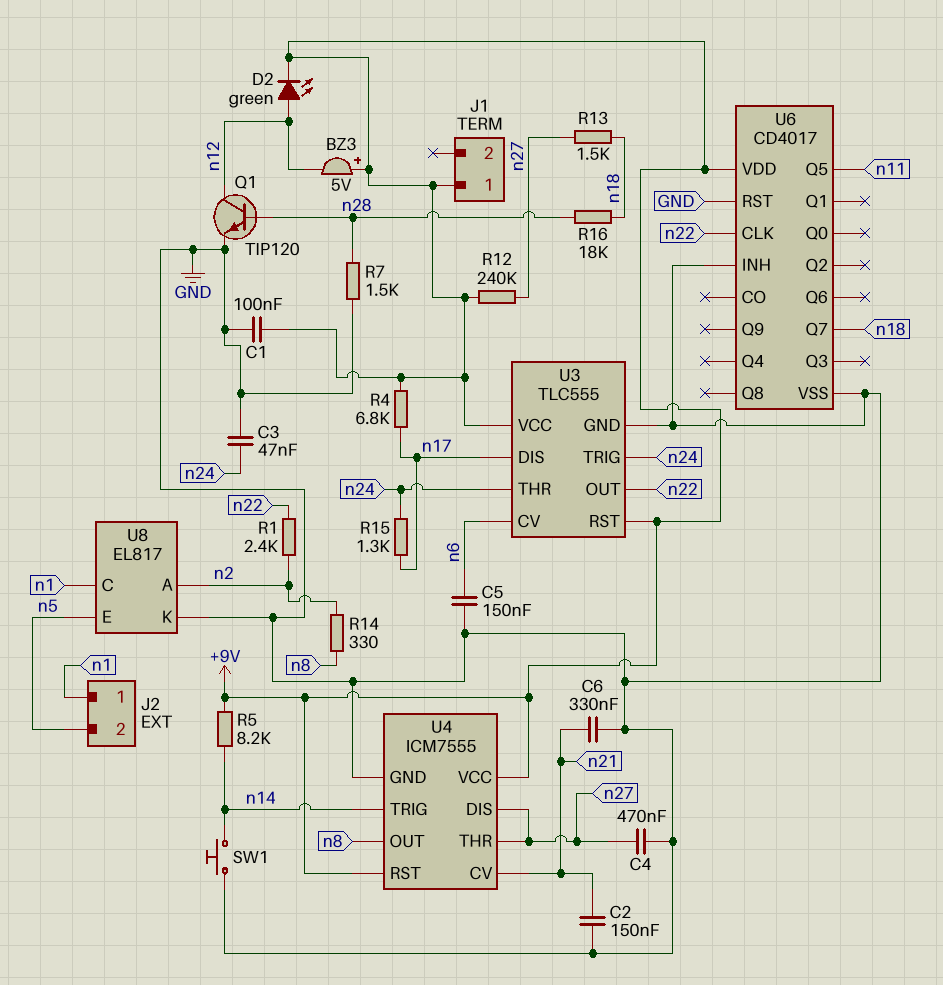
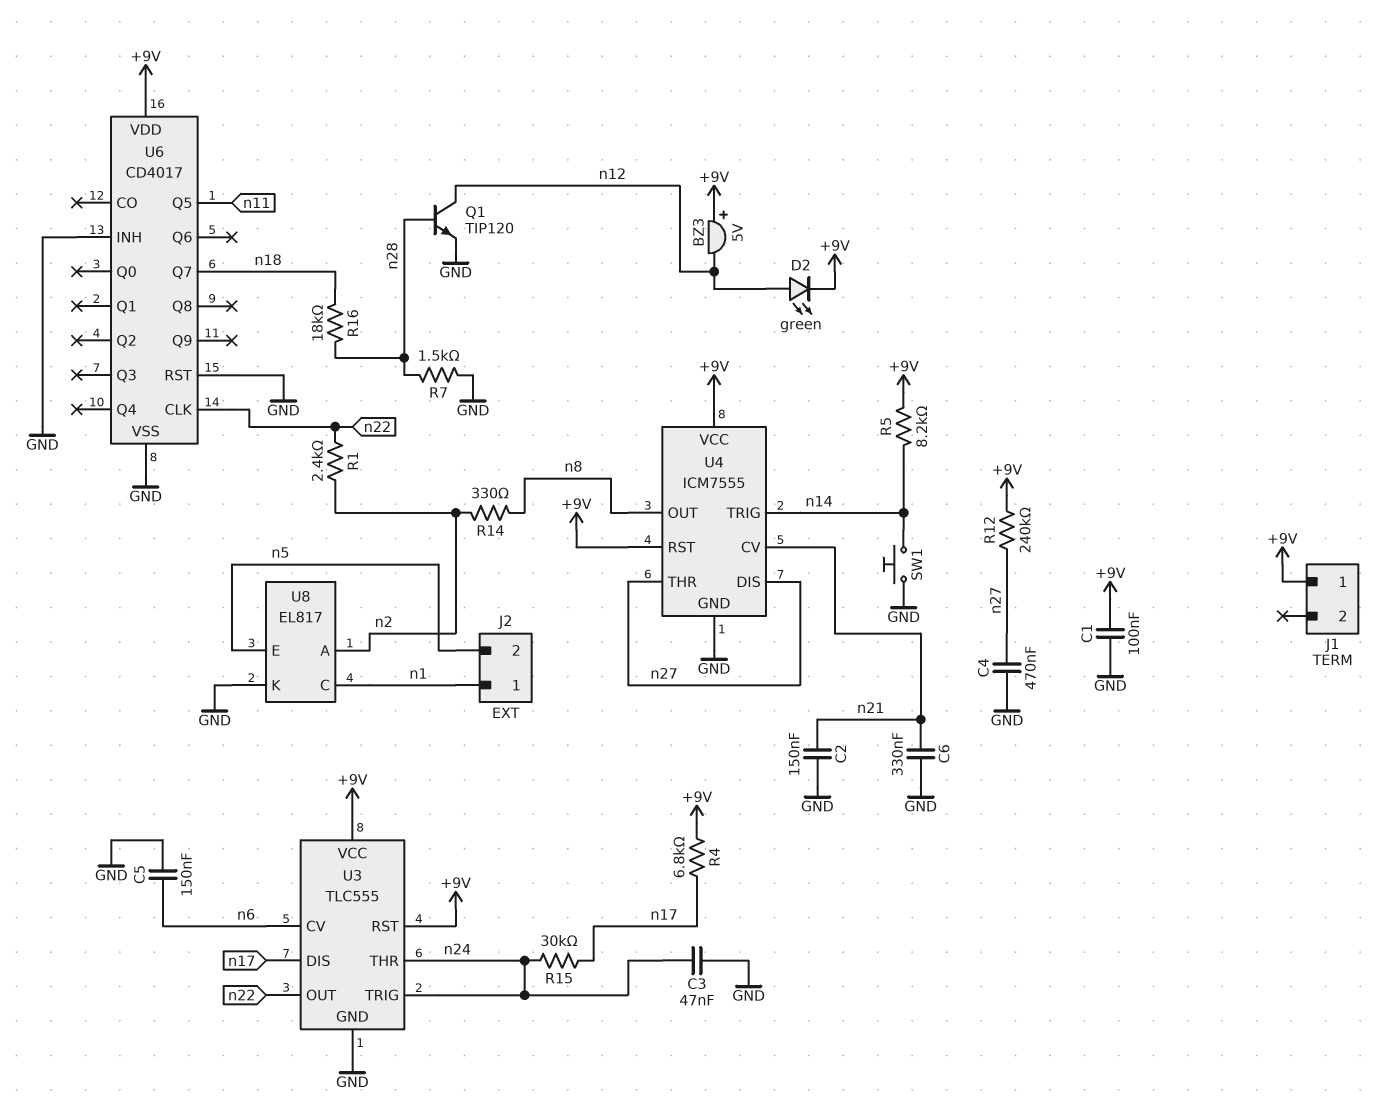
R13: 1.5k (n18, n27) -> none
R15: 1.3k (n17, n24) -> 30k (n17, n24)

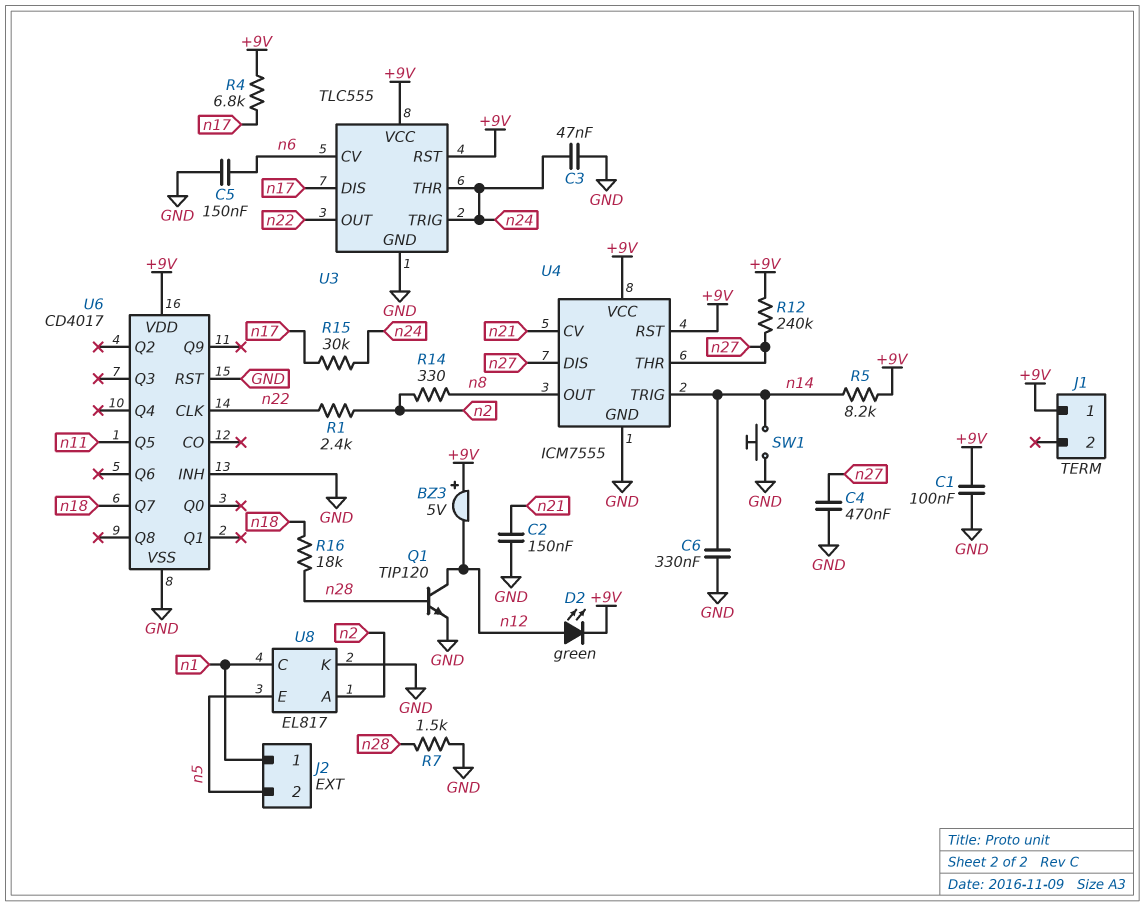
C6: 330nF (GND, n21) -> 330nF (GND, n14)

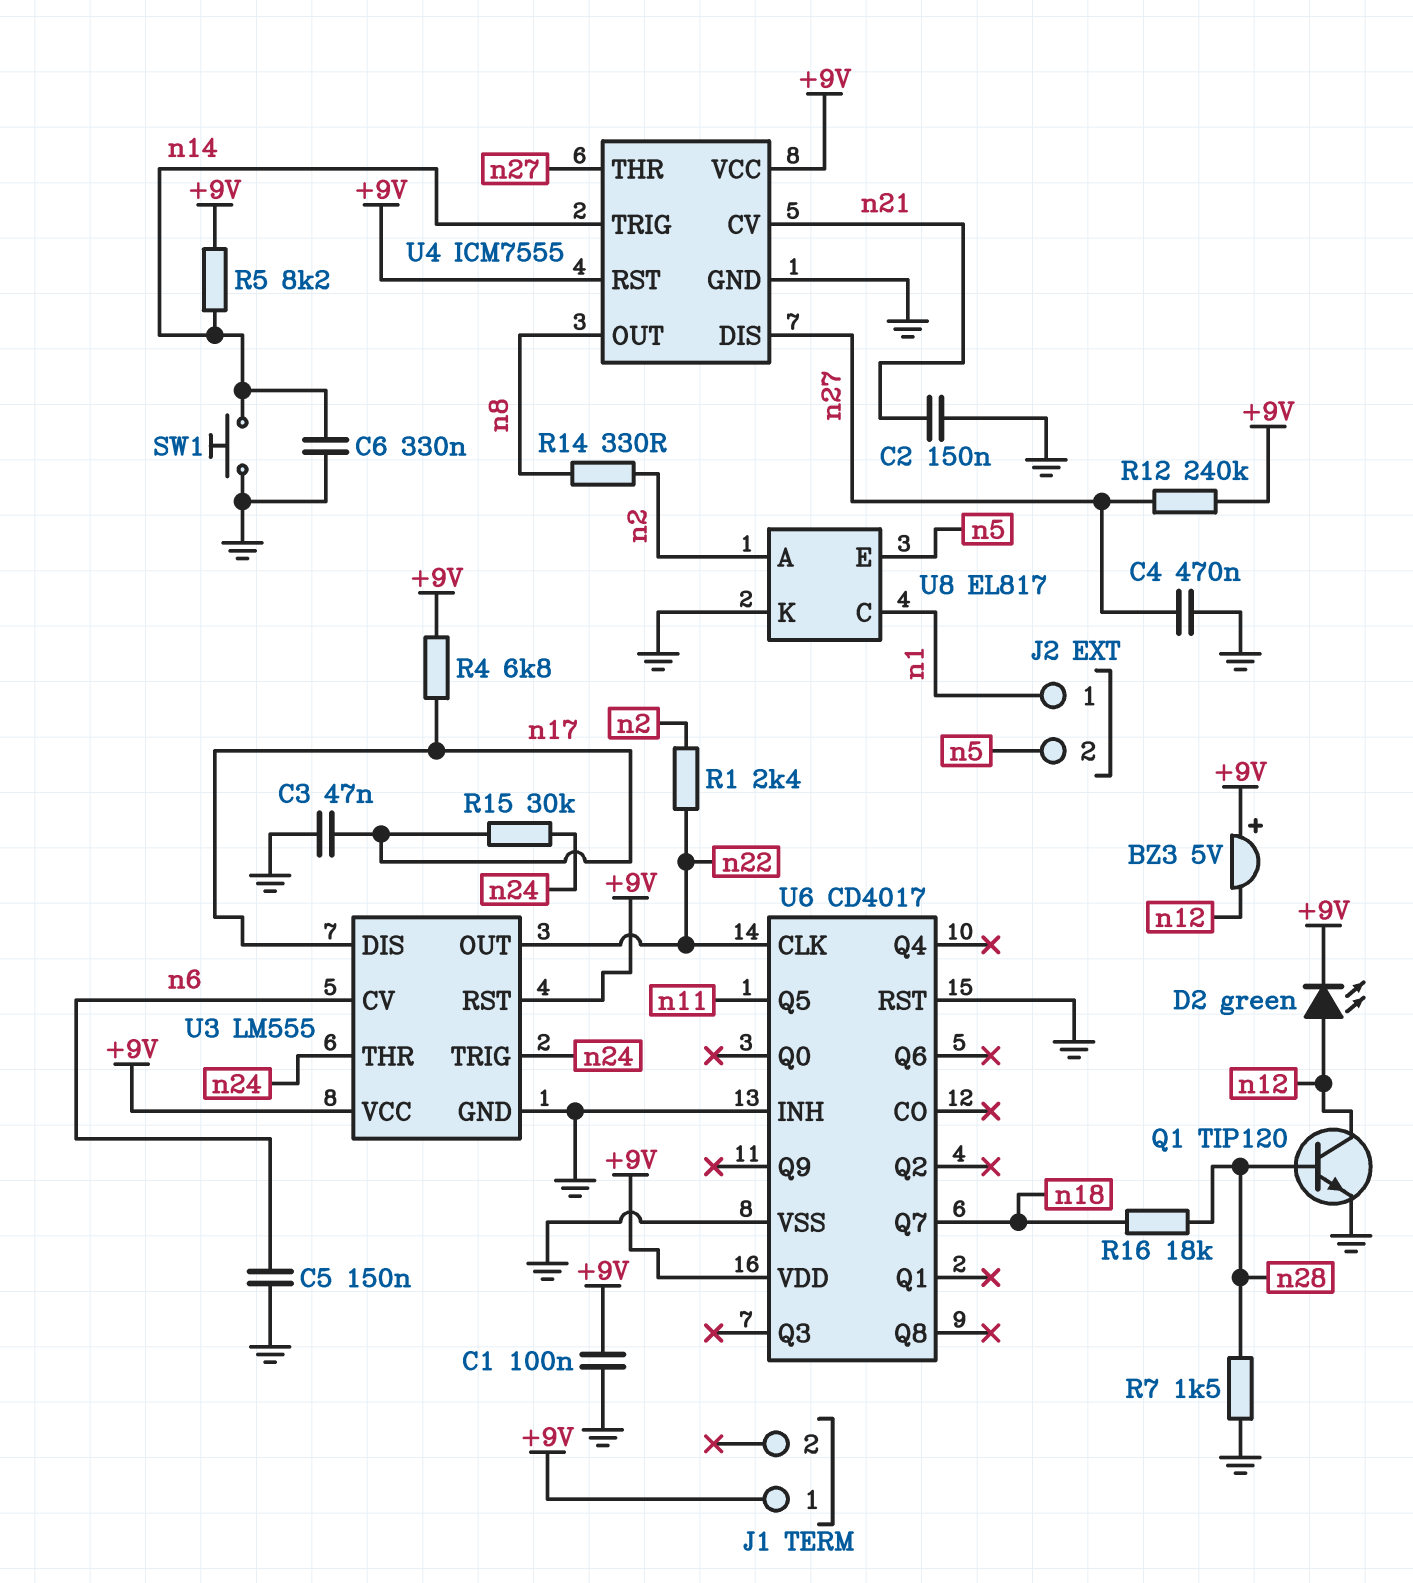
C3: 47nF (GND, n24) -> 47nF (GND, n17)
U3: TLC555 -> LM555

